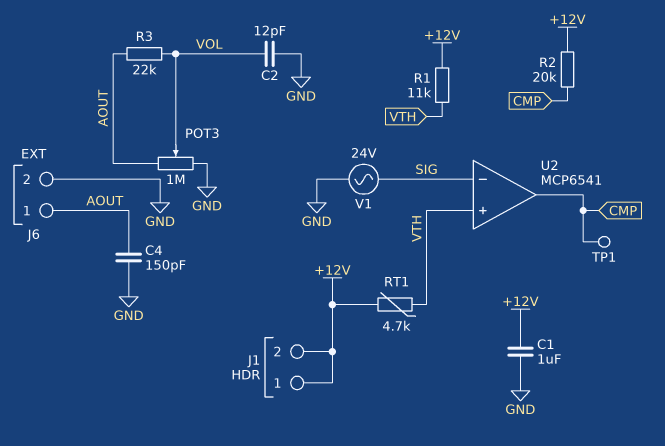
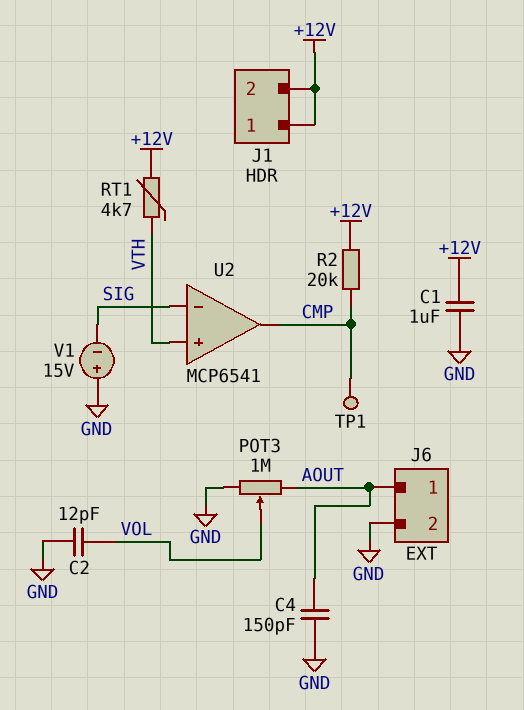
R1: 11k (+12V, VTH) -> none
R3: 22k (AOUT, VOL) -> none
V1: AC 24V (GND, SIG) -> 15V (plus GND, minus SIG)

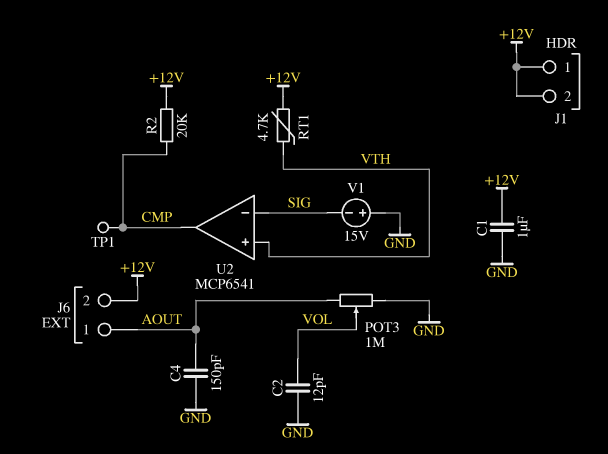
J6 pin 2: GND -> +12V

